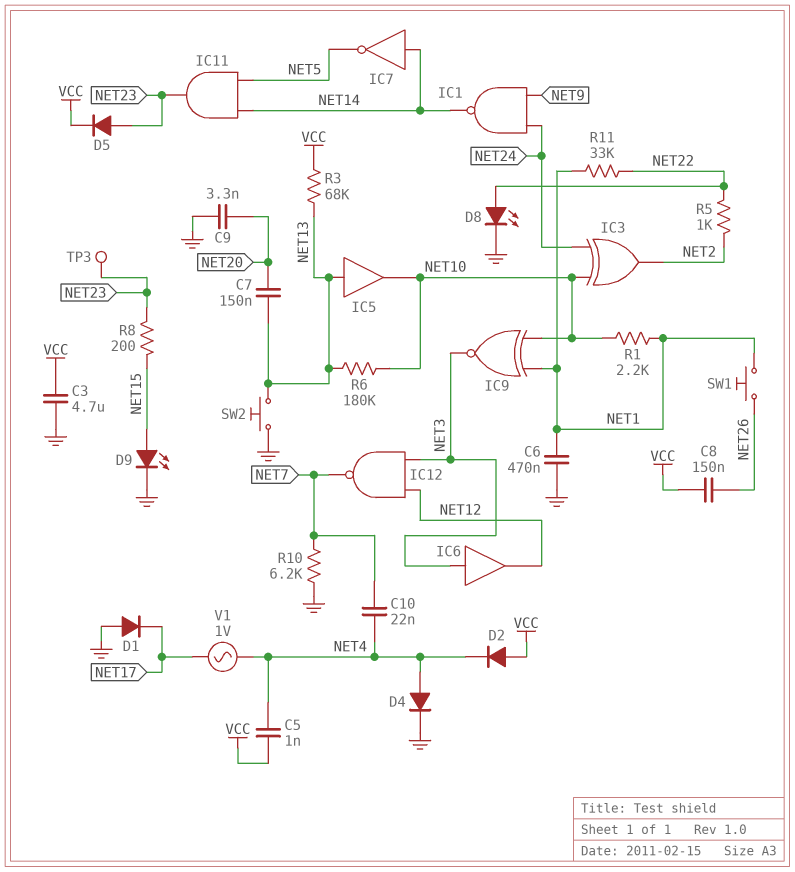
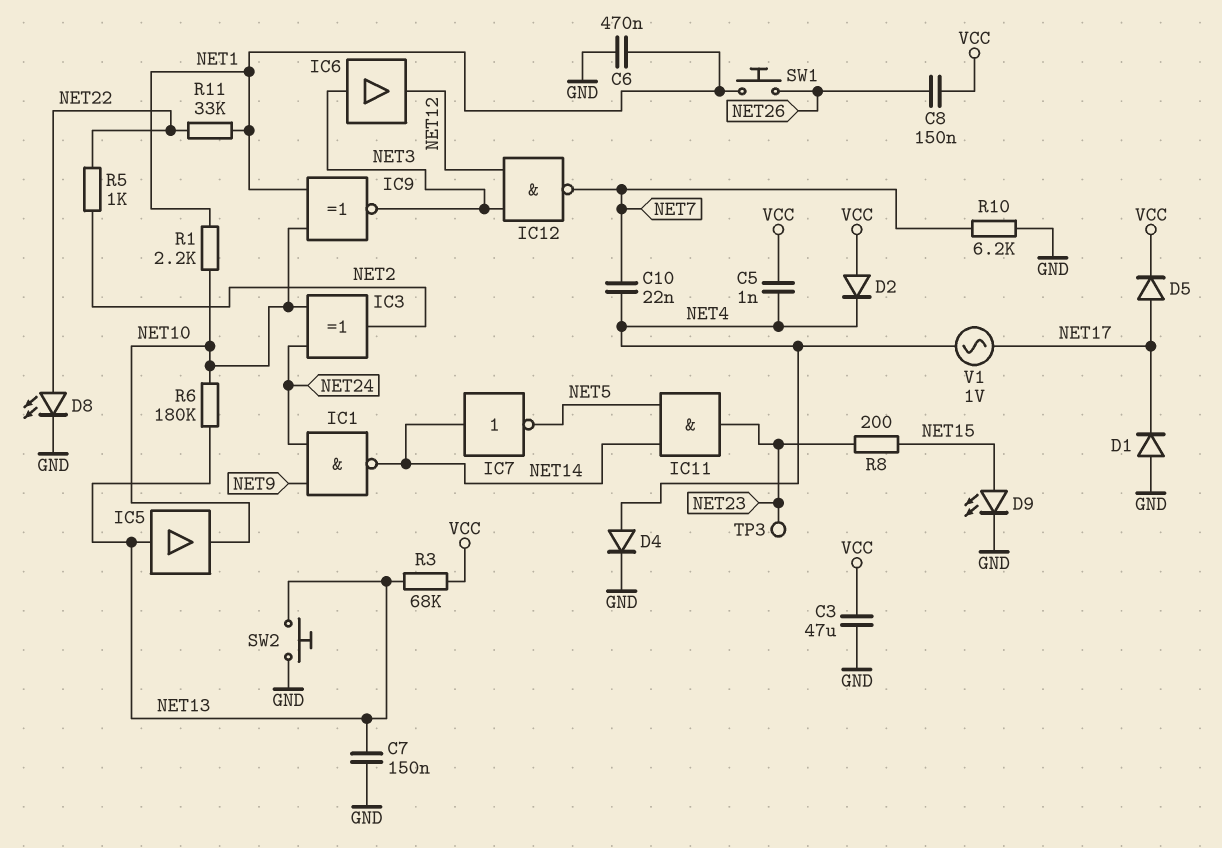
C3: 4.7uF (GND, VCC) -> 47uF (GND, VCC)
C7: 150nF (NET13, NET20) -> 150nF (GND, NET13)
C9: 3.3nF (GND, NET20) -> none
D5: diode (A NET23, K VCC) -> diode (A NET17, K VCC)

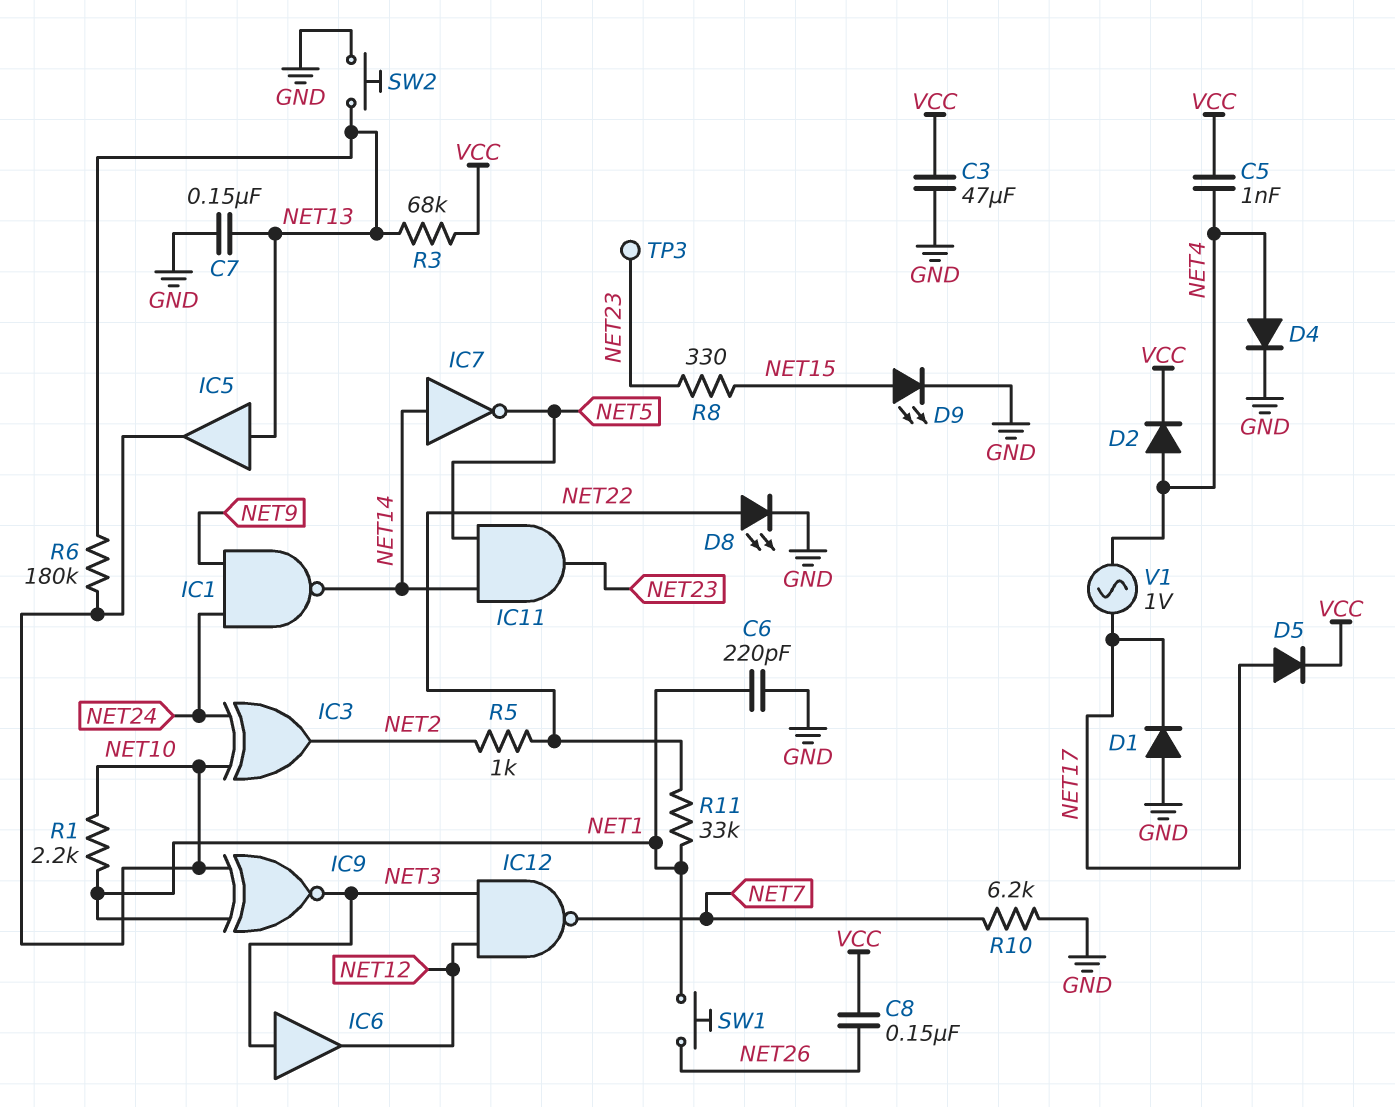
C6: 470nF (GND, NET1) -> 220pF (GND, NET1)
C10: 22nF (NET4, NET7) -> none
D2: diode (A VCC, K NET4) -> diode (A NET4, K VCC)
R8: 200 (NET15, NET23) -> 330 (NET15, NET23)

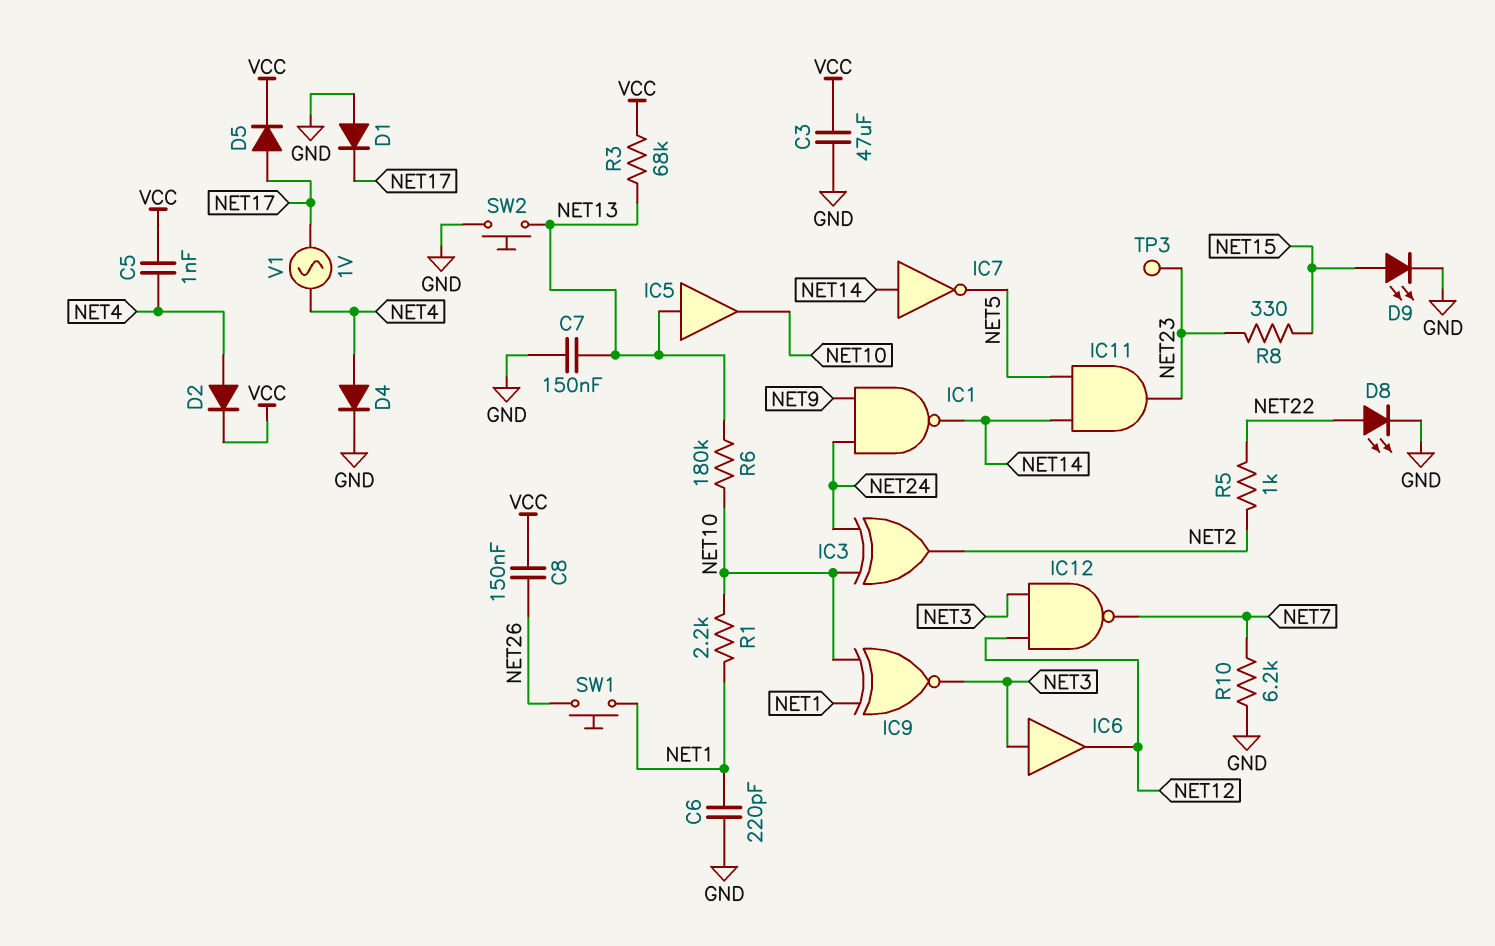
R11: 33k (NET1, NET22) -> none

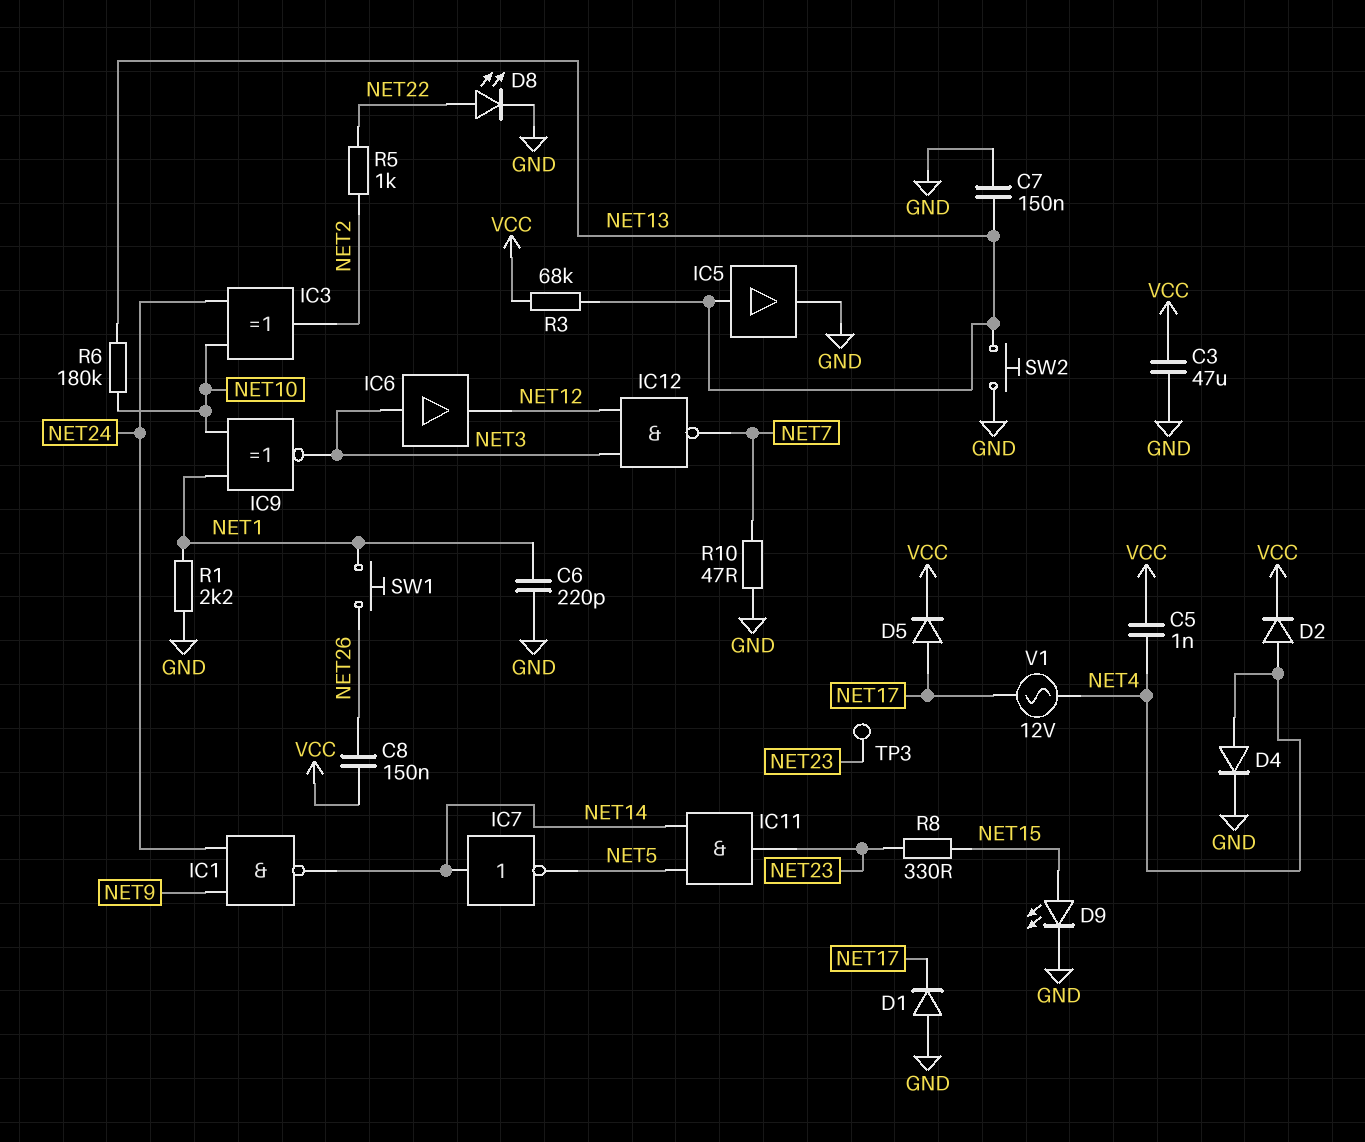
IC5: buffer (in NET13, out NET10) -> buffer (in NET13, out GND)
R1: 2.2k (NET1, NET10) -> 2.2k (GND, NET1)
R10: 6.2k (GND, NET7) -> 47 (GND, NET7)
V1: AC 1V (NET4, NET17) -> AC 12V (NET4, NET17)

